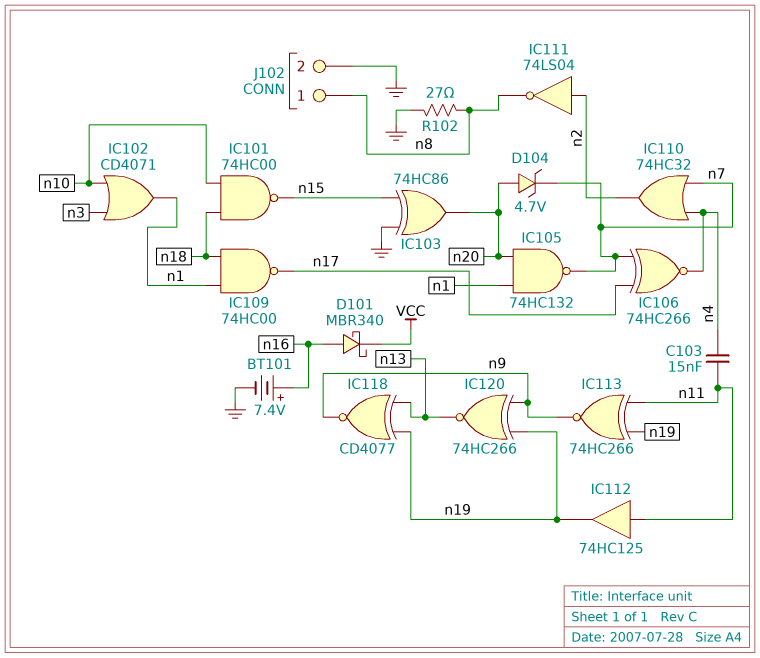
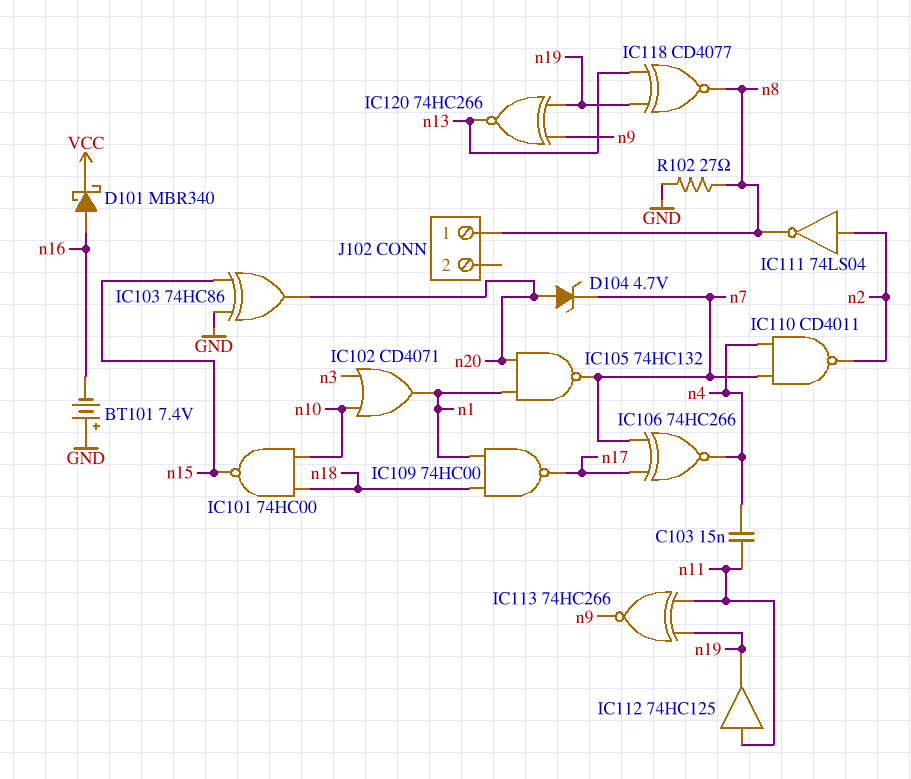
BT101: 7.4V (plus n16, minus GND) -> 7.4V (plus GND, minus n16)
IC110: OR 74HC32 (in n4, in n7, out n2) -> NAND CD4011 (in n4, in n7, out n2)
IC118: XNOR CD4077 (in n13, in n19, out n9) -> XNOR CD4077 (in n13, in n19, out n8)
J102 pin 2: GND -> none

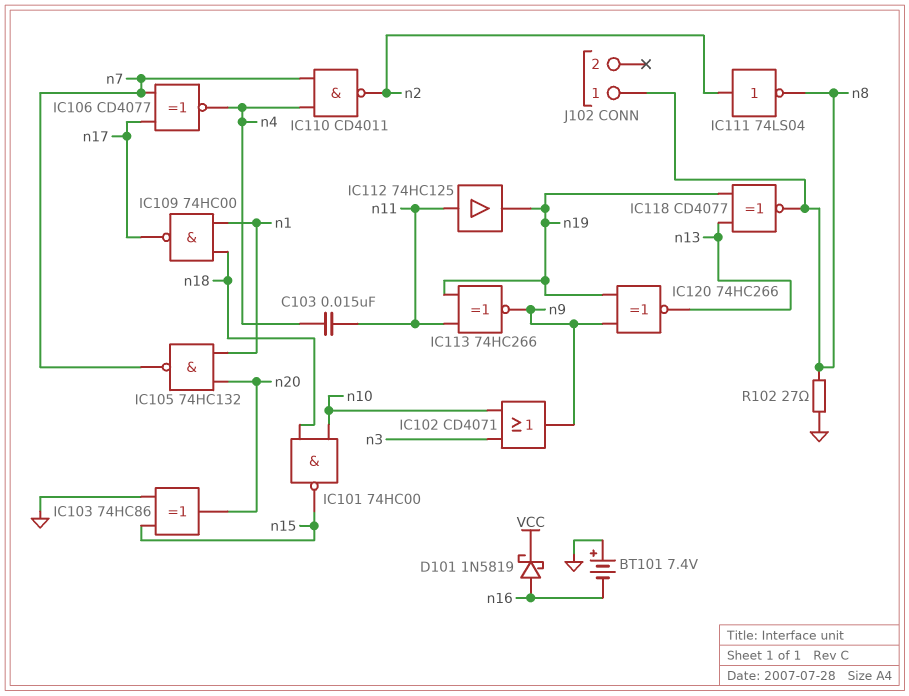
D101: schottky MBR340 (A n16, K VCC) -> schottky 1N5819 (A n16, K VCC)
D104: zener 4.7V (A n20, K n7) -> none
IC102: OR CD4071 (in n3, in n10, out n1) -> OR CD4071 (in n3, in n10, out n9)
IC106: XNOR 74HC266 (in n7, in n17, out n4) -> XNOR CD4077 (in n7, in n17, out n4)

